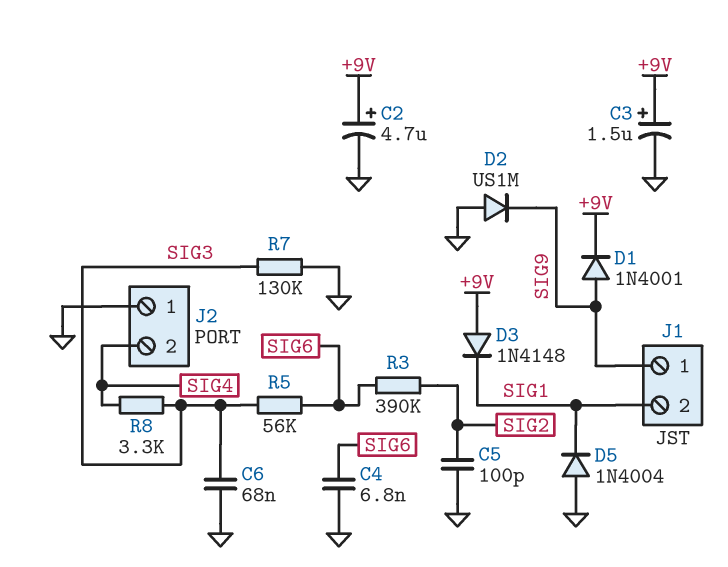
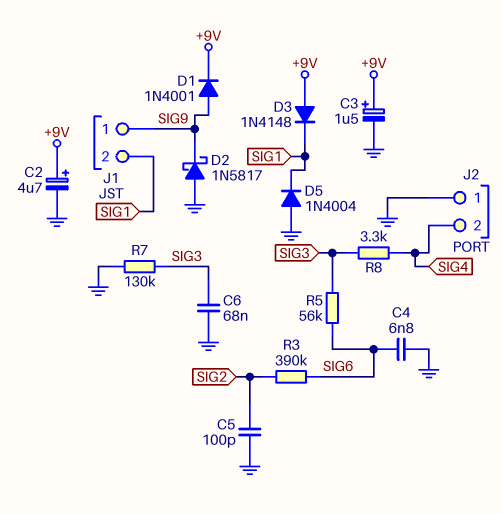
D2: diode US1M (A GND, K SIG9) -> schottky 1N5817 (A GND, K SIG9)

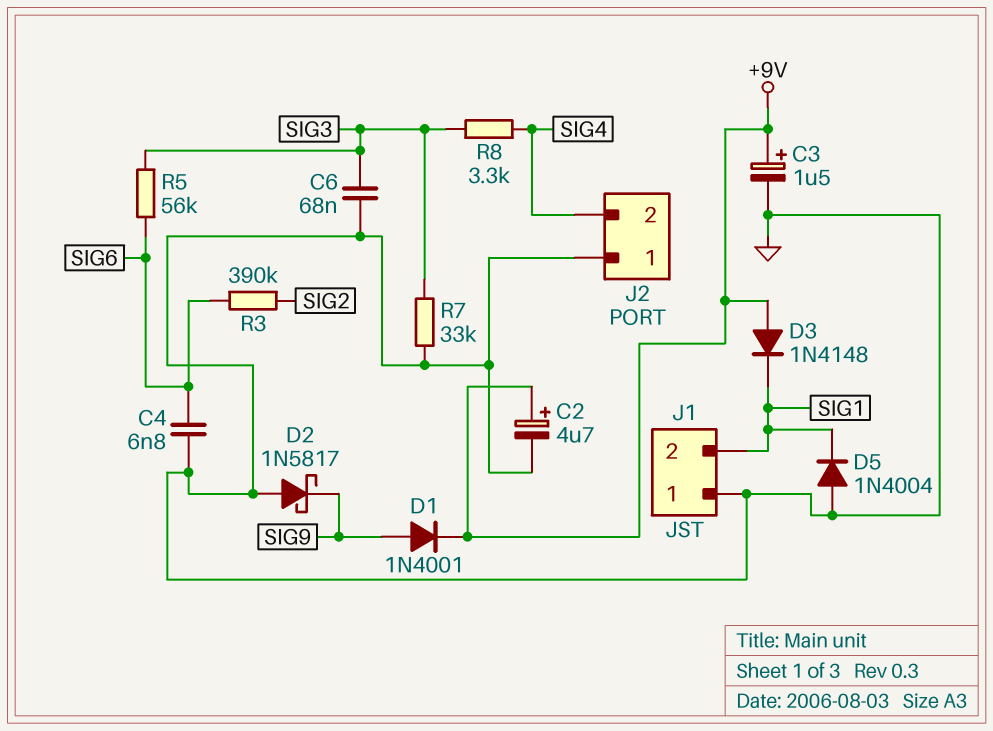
C5: 100pF (GND, SIG2) -> none
J1 pin 1: SIG9 -> GND
R7: 130k (GND, SIG3) -> 33k (GND, SIG3)

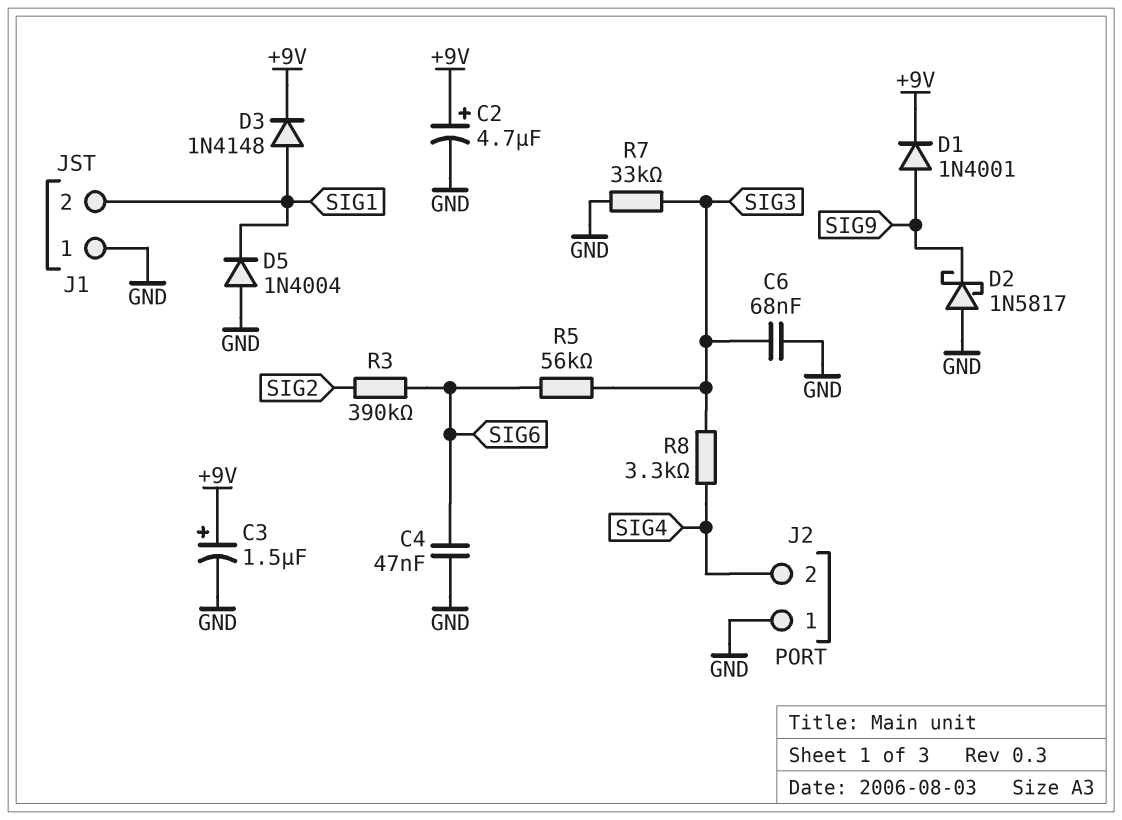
C4: 6.8nF (GND, SIG6) -> 47nF (GND, SIG6)
D3: diode 1N4148 (A +9V, K SIG1) -> diode 1N4148 (A SIG1, K +9V)

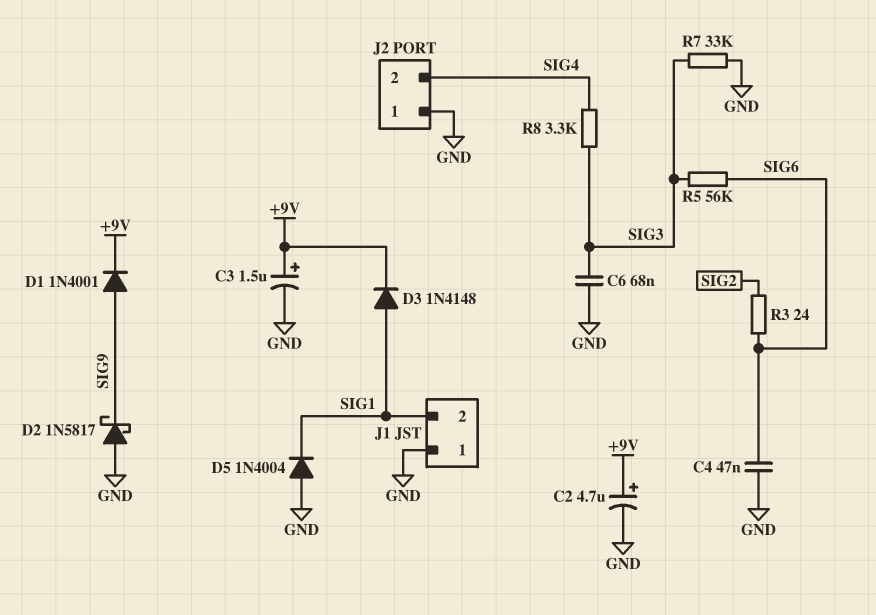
R3: 390k (SIG2, SIG6) -> 24 (SIG2, SIG6)

